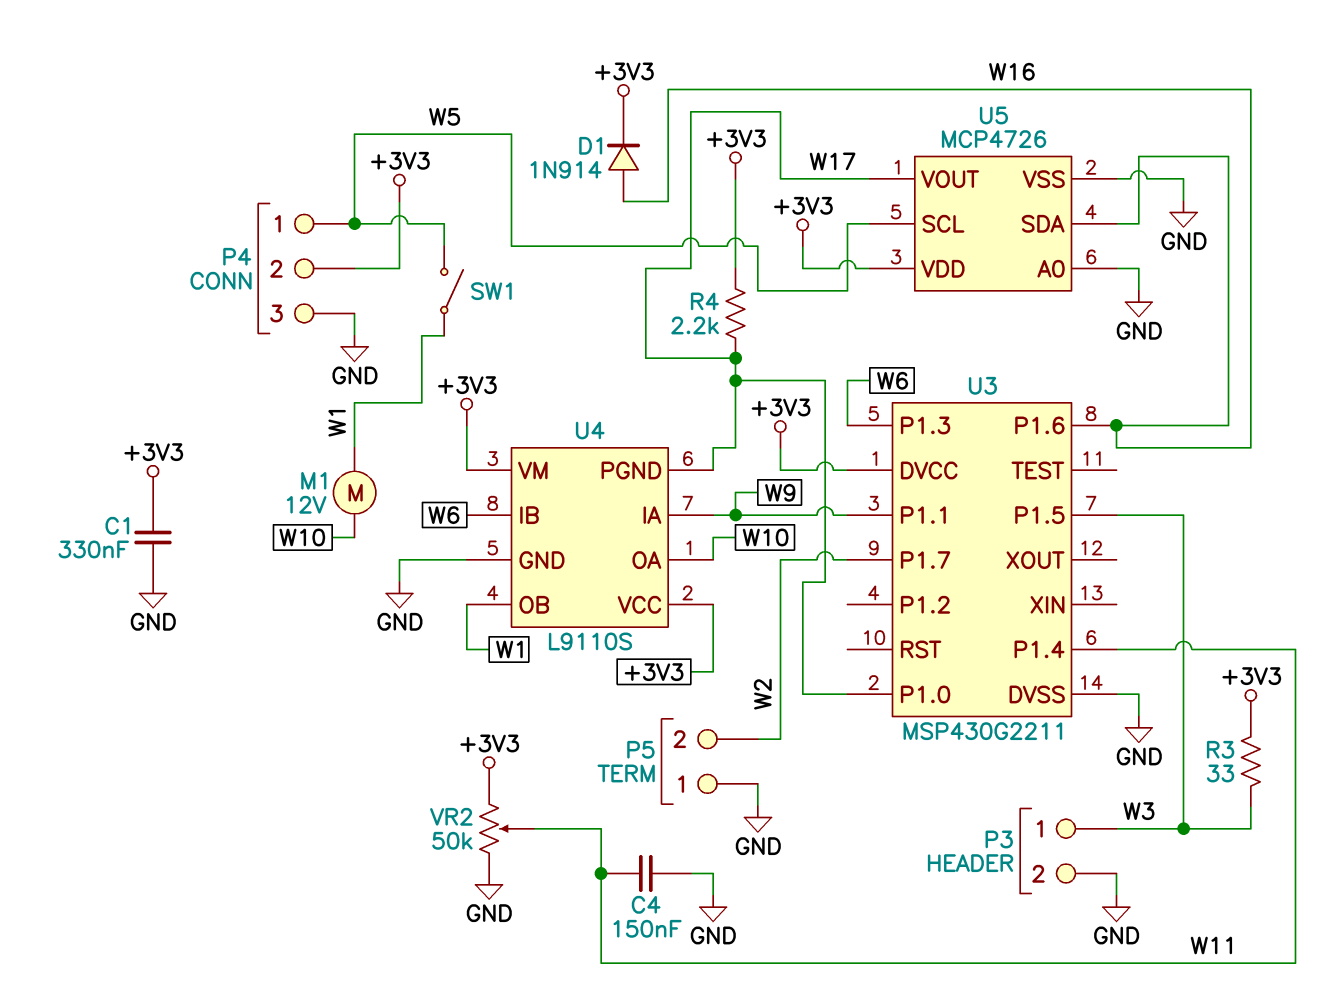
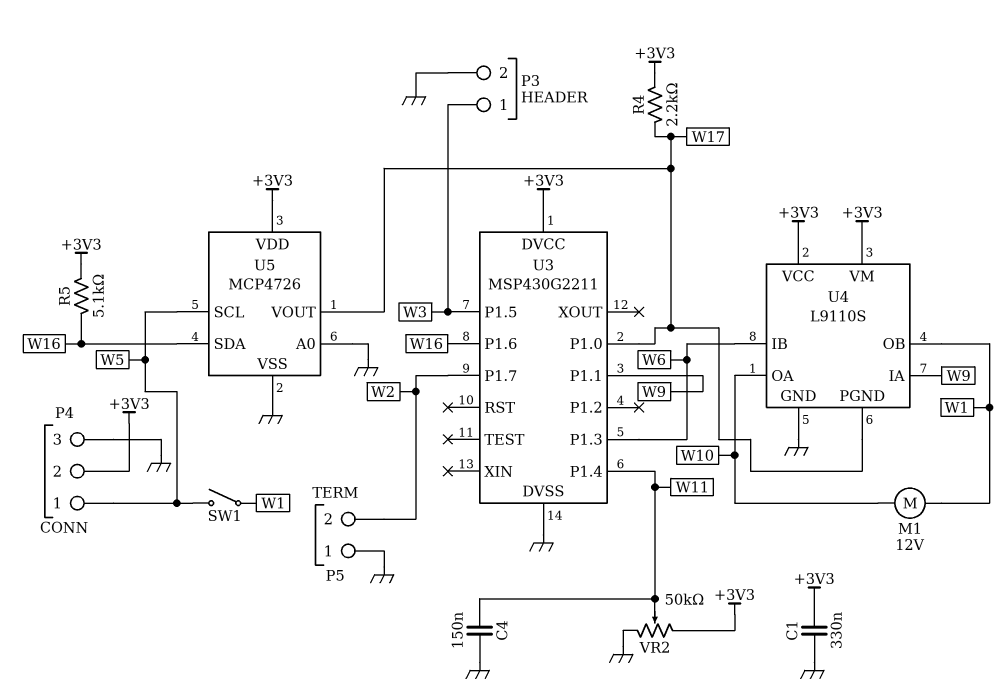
D1: diode 1N914 (A W16, K +3V3) -> none
R3: 33 (+3V3, W3) -> none
R5: none -> 5.1k (+3V3, W16)

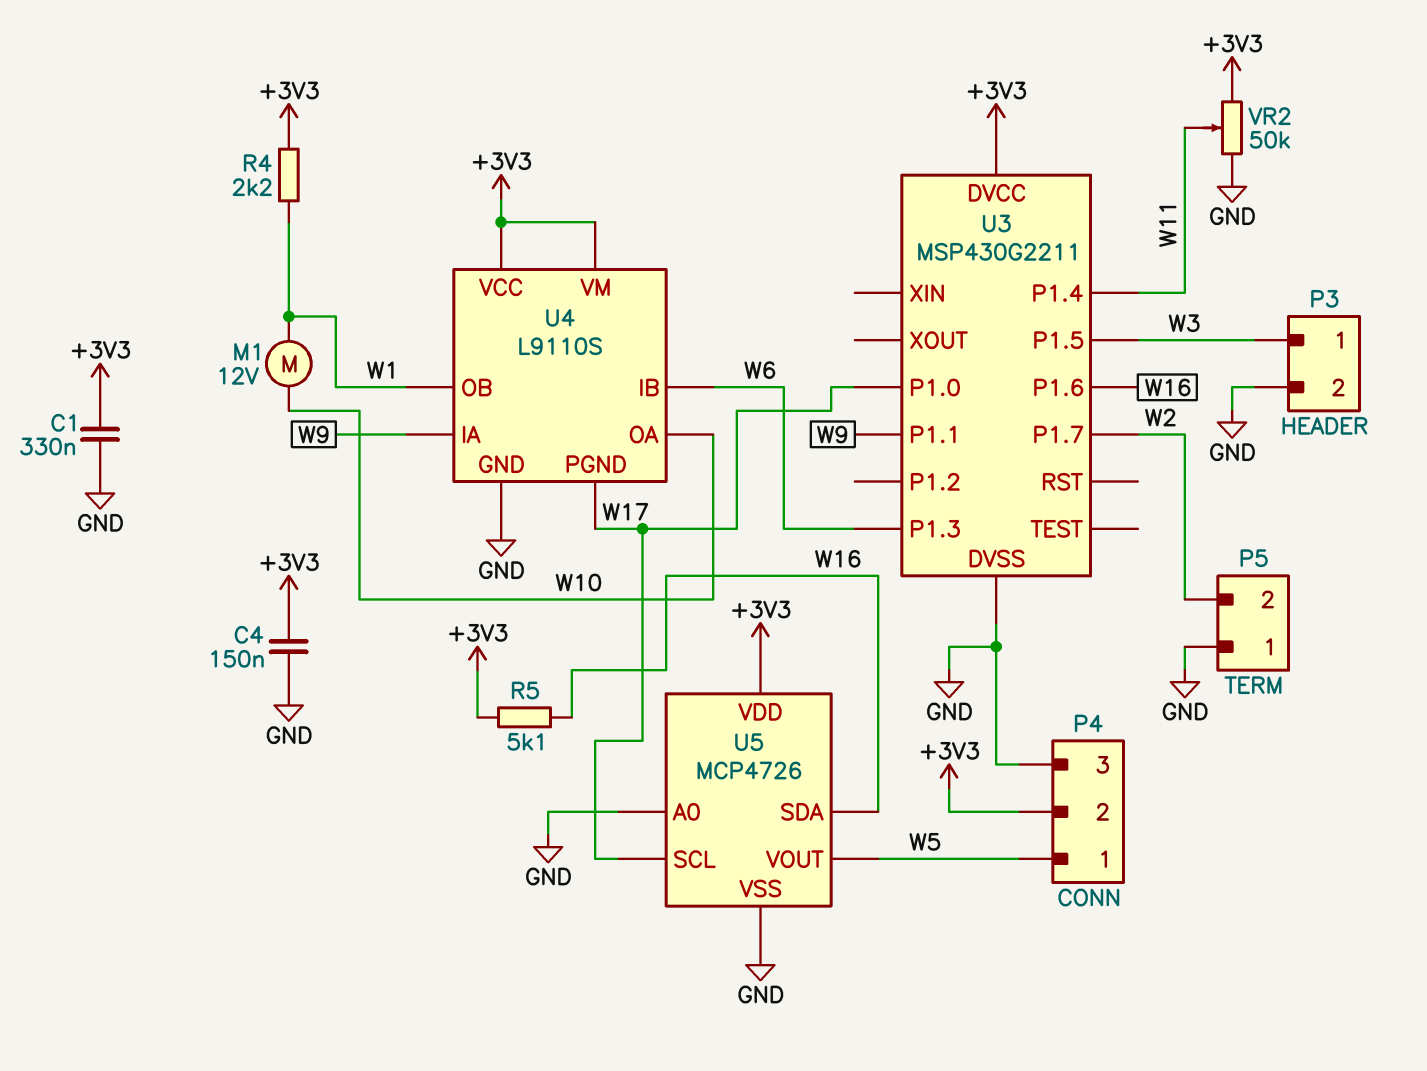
C4: 150nF (GND, W11) -> 150nF (+3V3, GND)
R4: 2.2k (+3V3, W17) -> 2.2k (+3V3, W1)
SW1: switch (W1, W5) -> none
U5 pin SCL: W5 -> W17
U5 pin VOUT: W17 -> W5

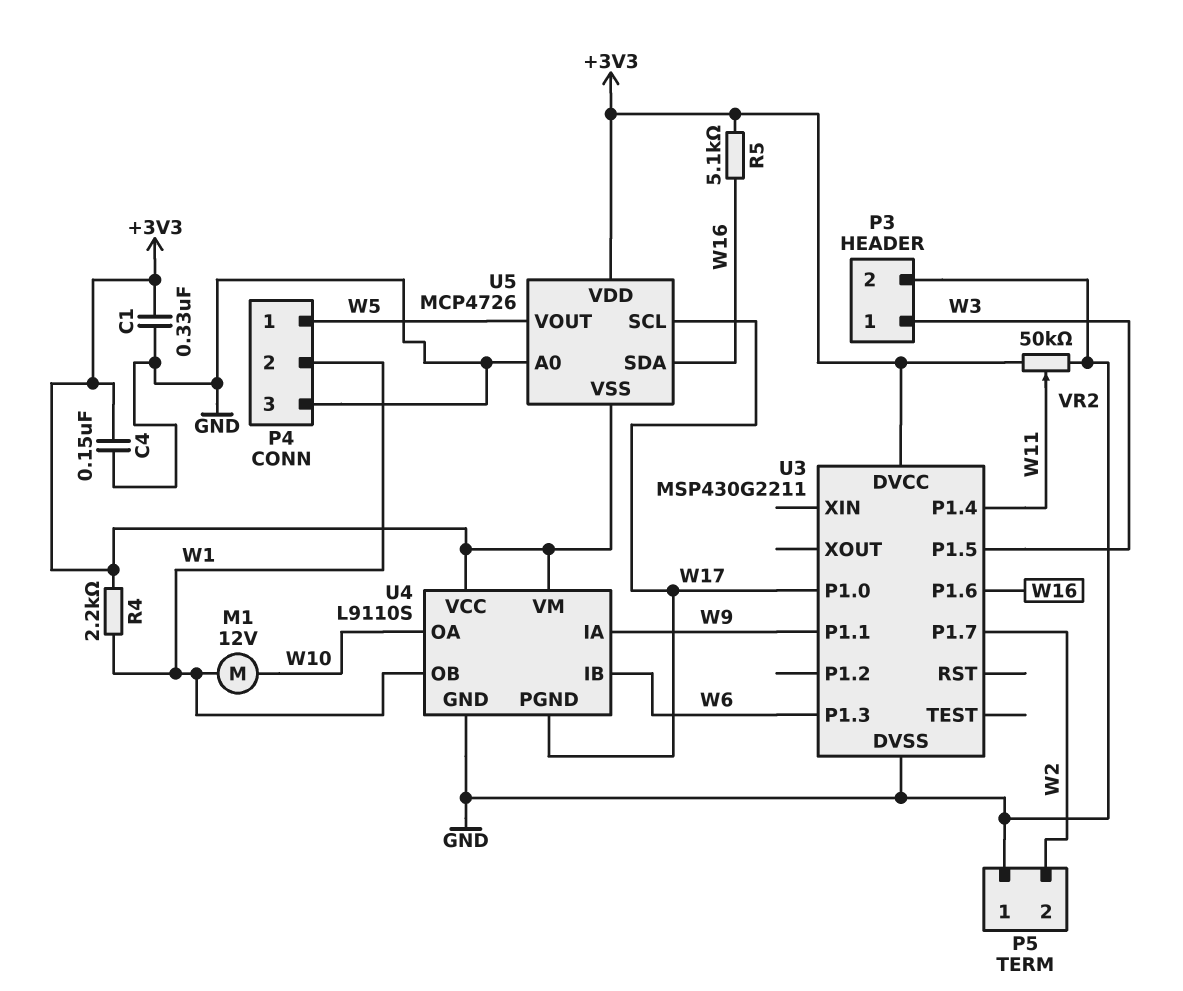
P4 pin 2: +3V3 -> W1
U5 pin VSS: GND -> +3V3

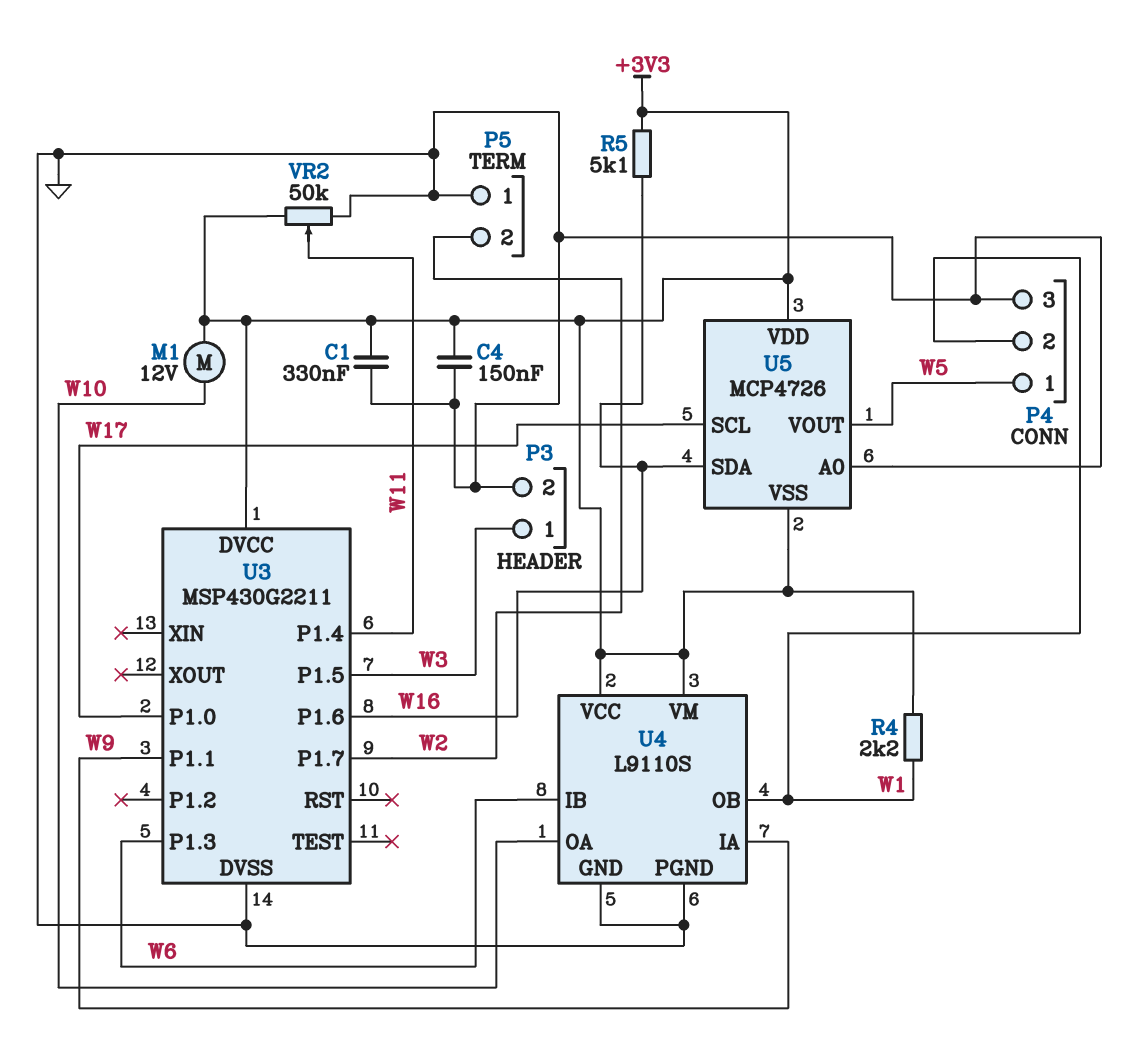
M1: motor 12V (W1, W10) -> motor 12V (+3V3, W10)
U4 pin PGND: W17 -> GND

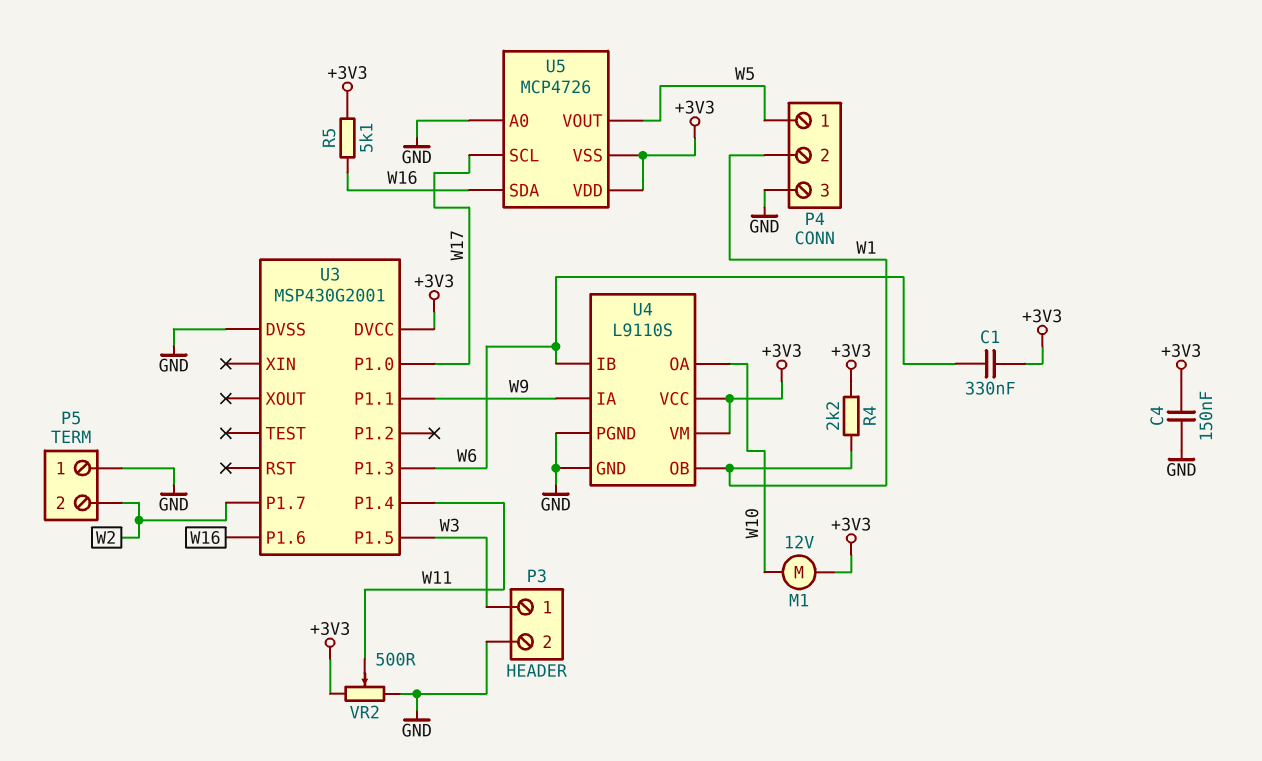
C1: 330nF (+3V3, GND) -> 330nF (+3V3, W6)
U3: MSP430G2211 -> MSP430G2001
VR2: 50k (+3V3, GND, wiper W11) -> 500 (+3V3, GND, wiper W11)

